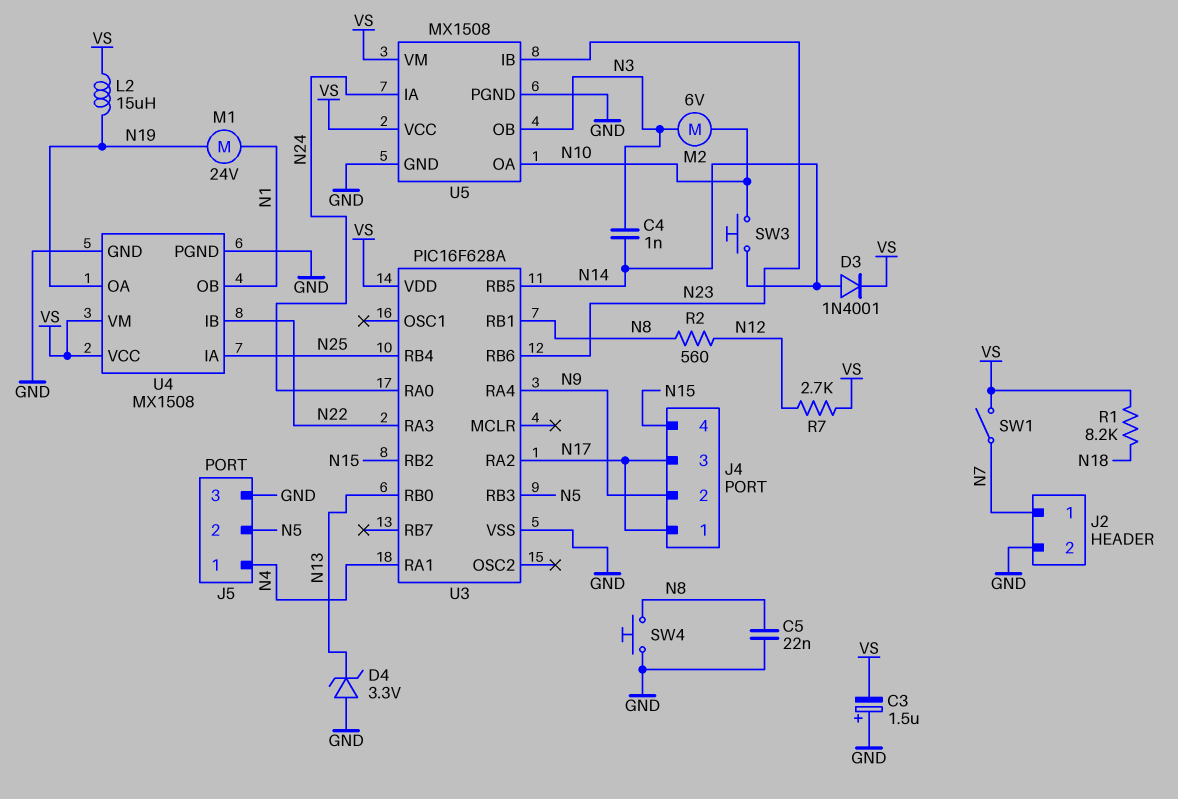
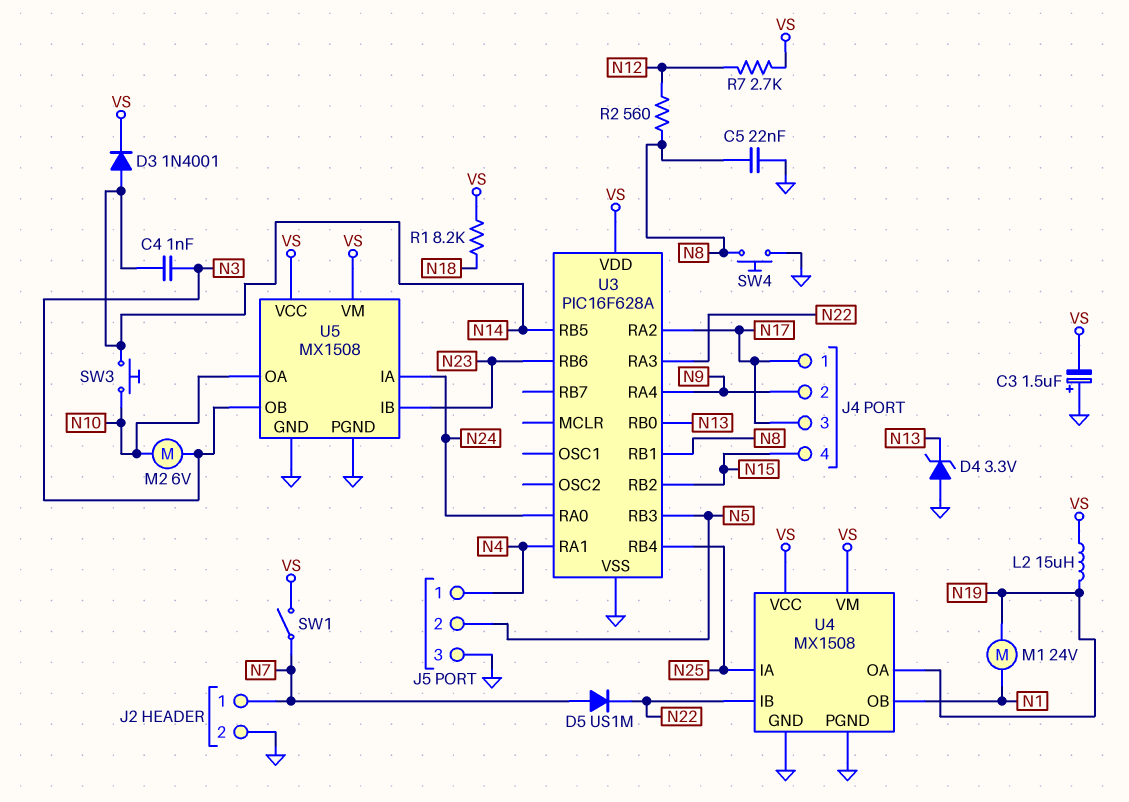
D5: none -> diode US1M (A N7, K N22)

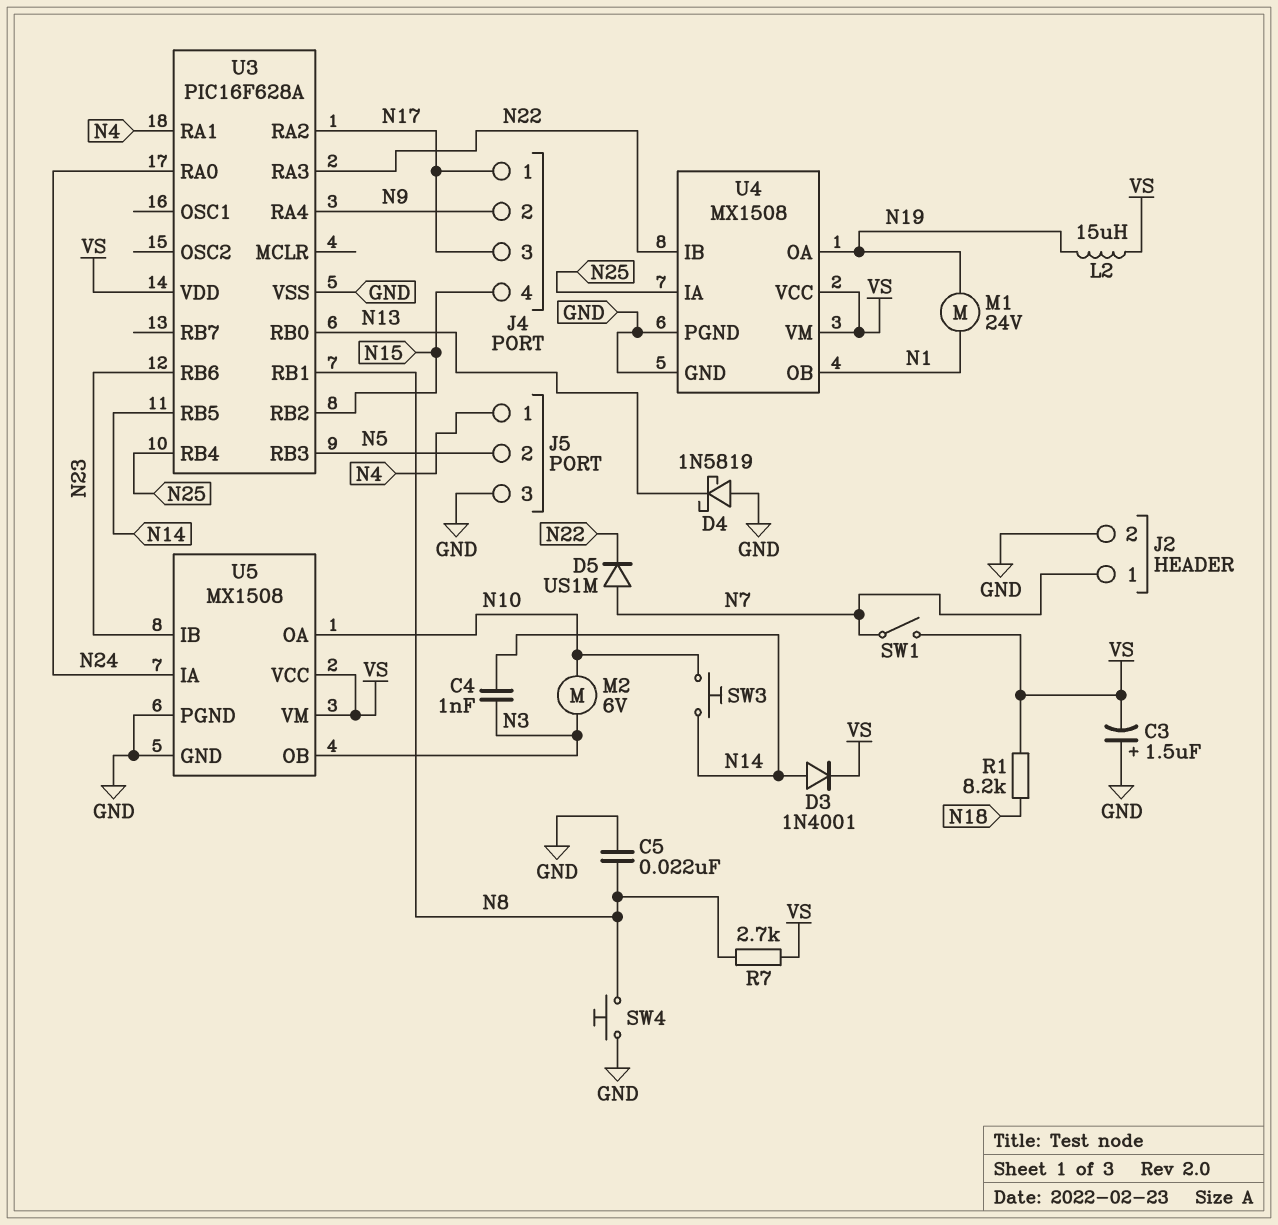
D4: zener 3.3V (A GND, K N13) -> schottky 1N5819 (A GND, K N13)
R2: 560 (N8, N12) -> none
R7: 2.7k (N12, VS) -> 2.7k (N8, VS)

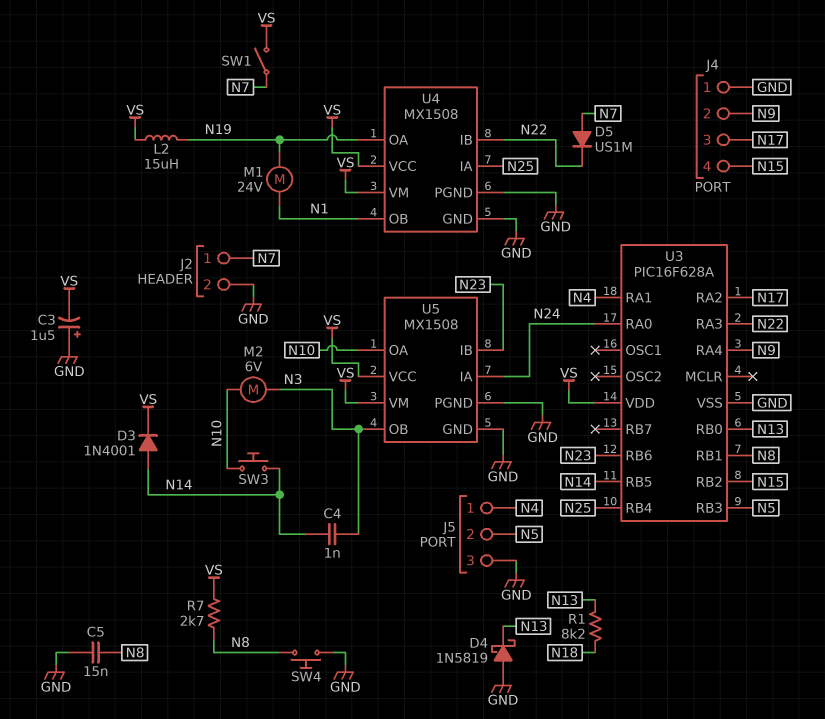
C5: 22nF (GND, N8) -> 15nF (GND, N8)
J4 pin 1: N17 -> GND
R1: 8.2k (N18, VS) -> 8.2k (N13, N18)

